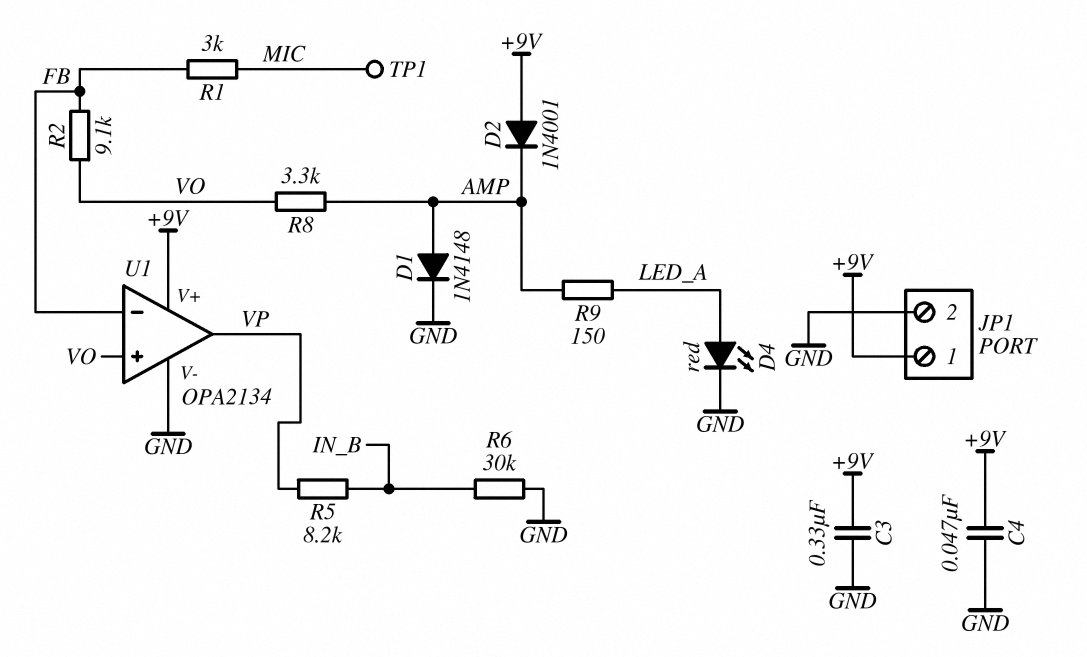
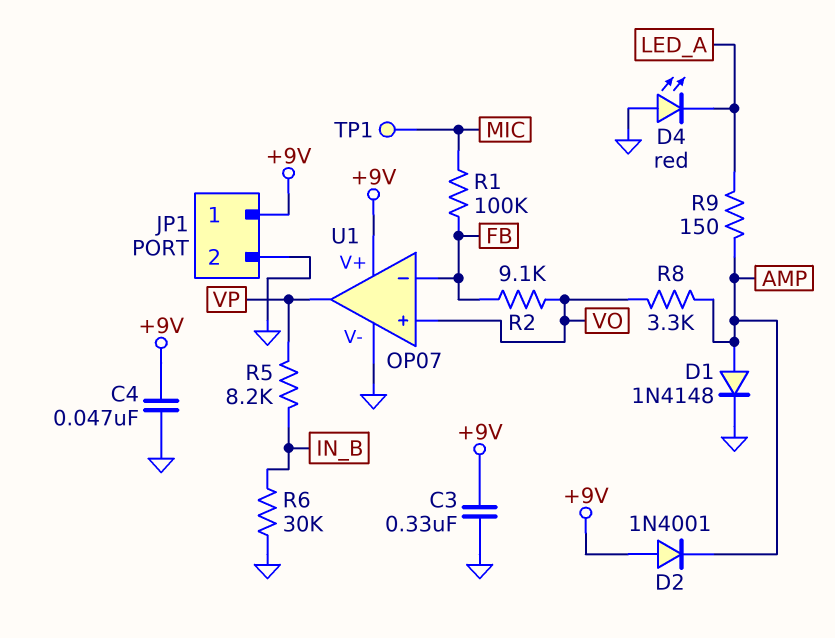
D4: LED red (A LED_A, K GND) -> LED red (A GND, K LED_A)
R1: 3k (FB, MIC) -> 100k (FB, MIC)
U1: OPA2134 -> OP07

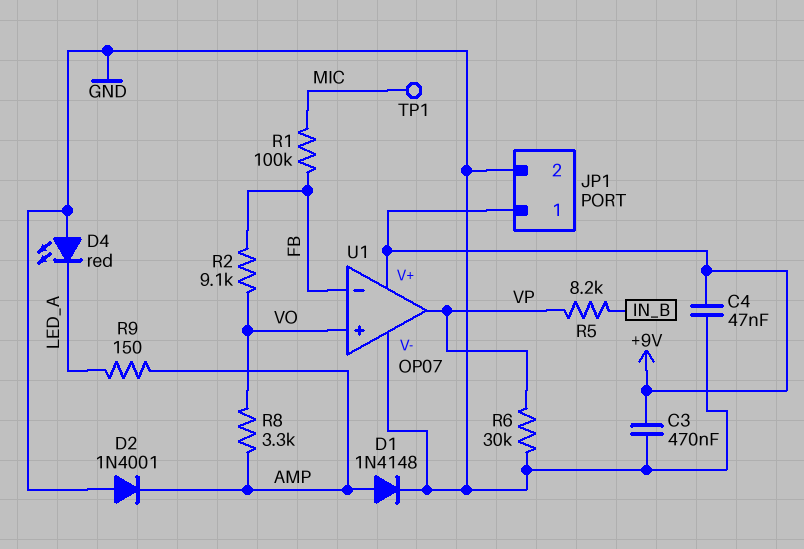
C3: 330nF (+9V, GND) -> 470nF (+9V, GND)
D2: diode 1N4001 (A +9V, K AMP) -> diode 1N4001 (A GND, K AMP)
R6: 30k (GND, IN_B) -> 30k (GND, VP)

